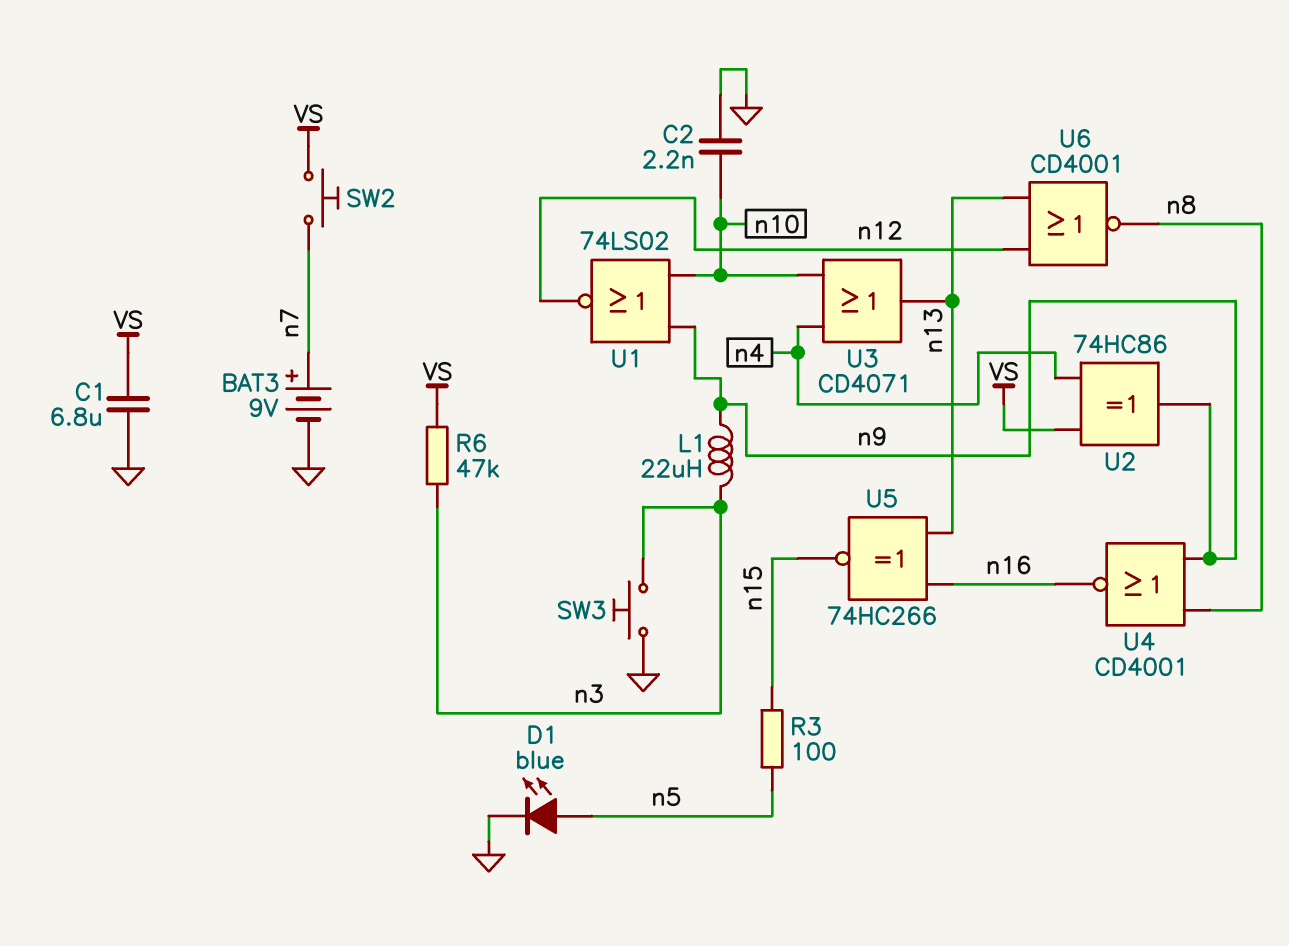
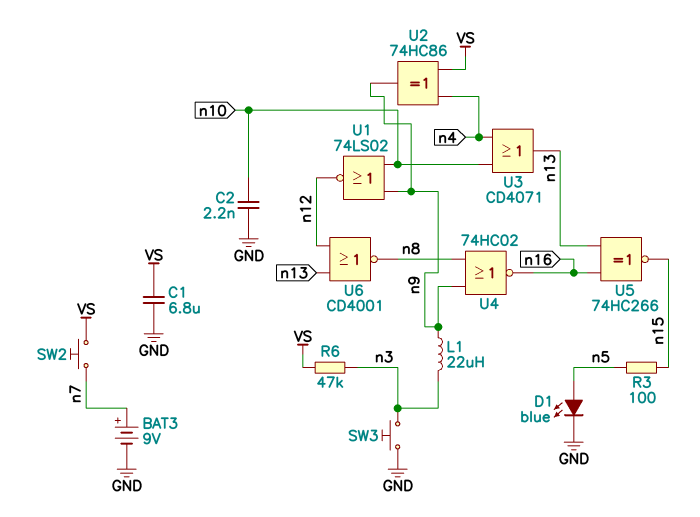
U4: NOR CD4001 (in n8, in n9, out n16) -> NOR 74HC02 (in n8, in n9, out n16)

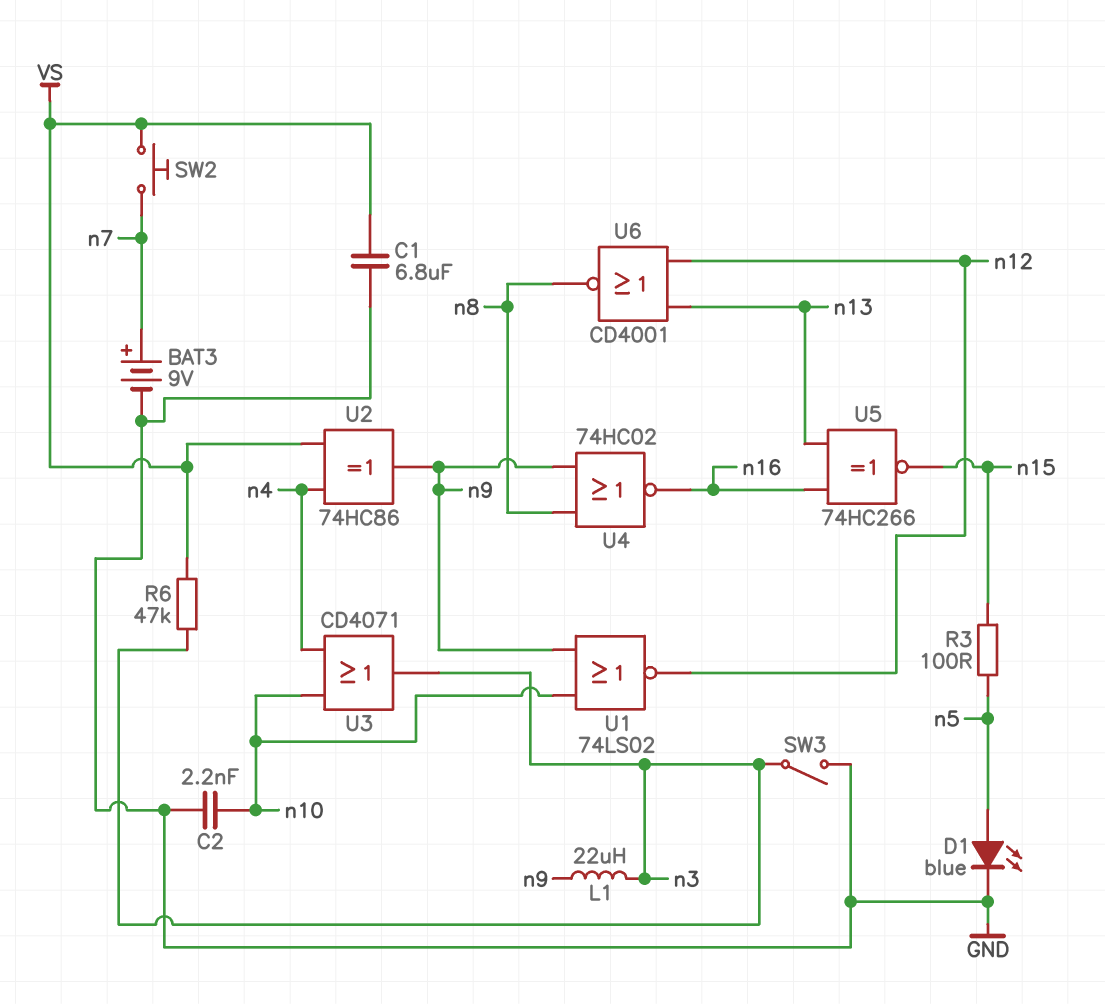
SW3: button (GND, n3) -> switch (GND, n3)
U3: OR CD4071 (in n4, in n10, out n13) -> OR CD4071 (in n4, in n10, out n3)

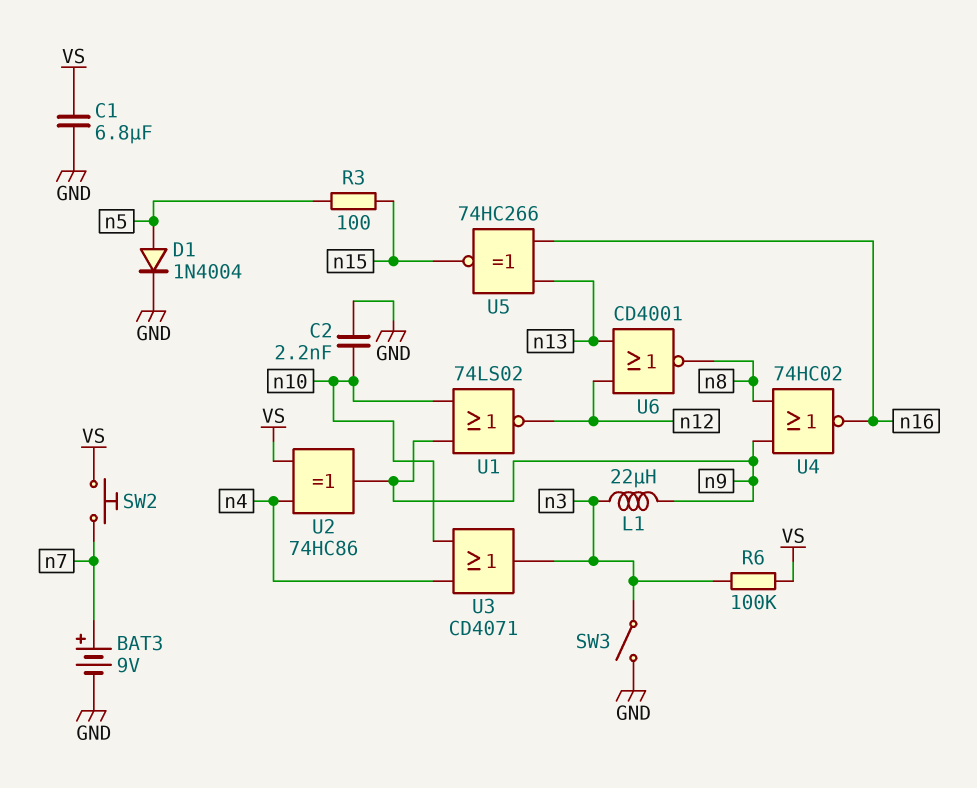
D1: LED blue (A n5, K GND) -> diode 1N4004 (A n5, K GND)
R6: 47k (VS, n3) -> 100k (VS, n3)

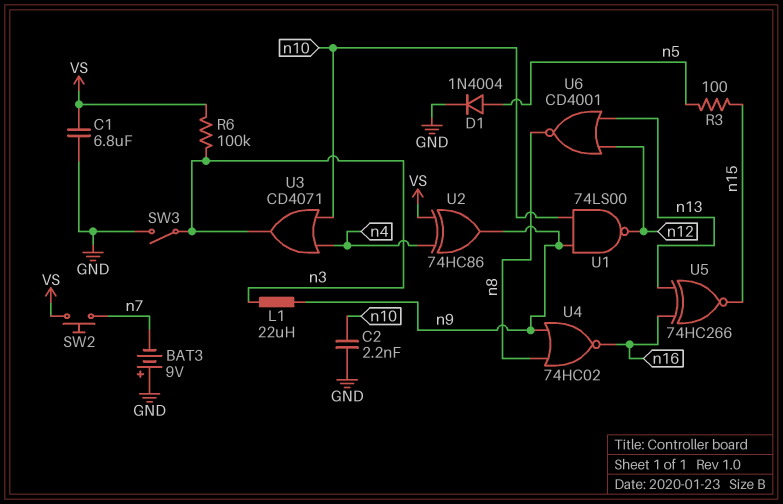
BAT3: 9V (plus n7, minus GND) -> 9V (plus GND, minus n7)
U1: NOR 74LS02 (in n9, in n10, out n12) -> NAND 74LS00 (in n9, in n10, out n12)

